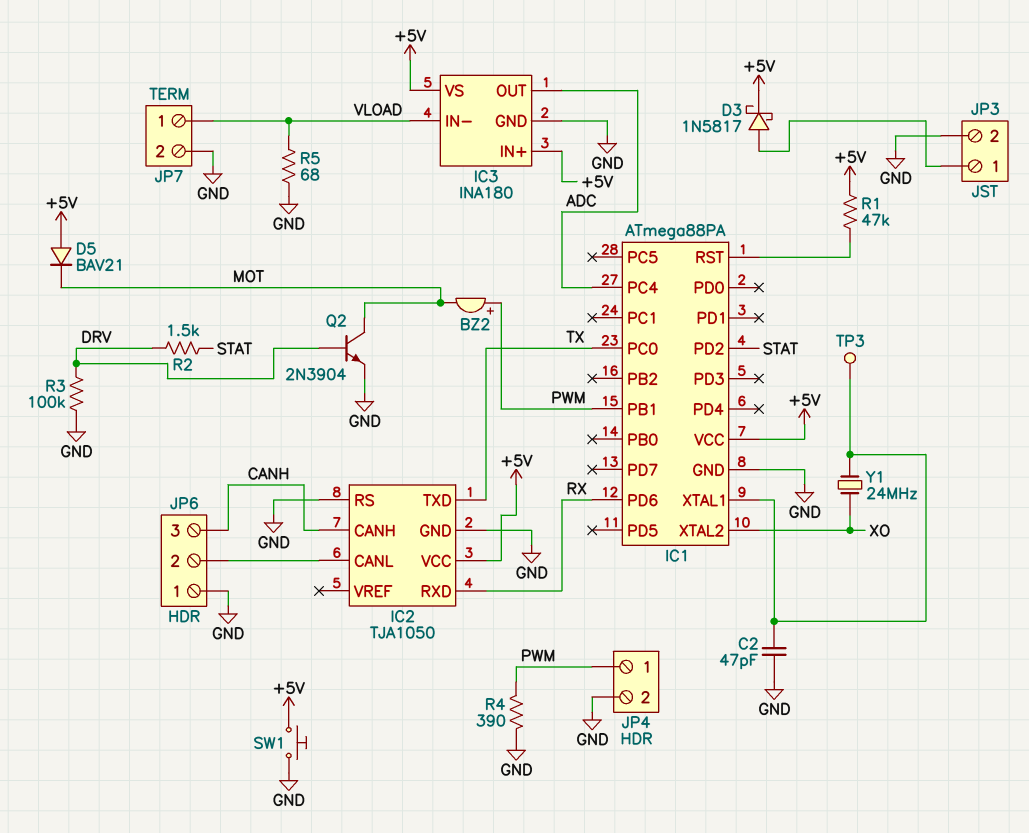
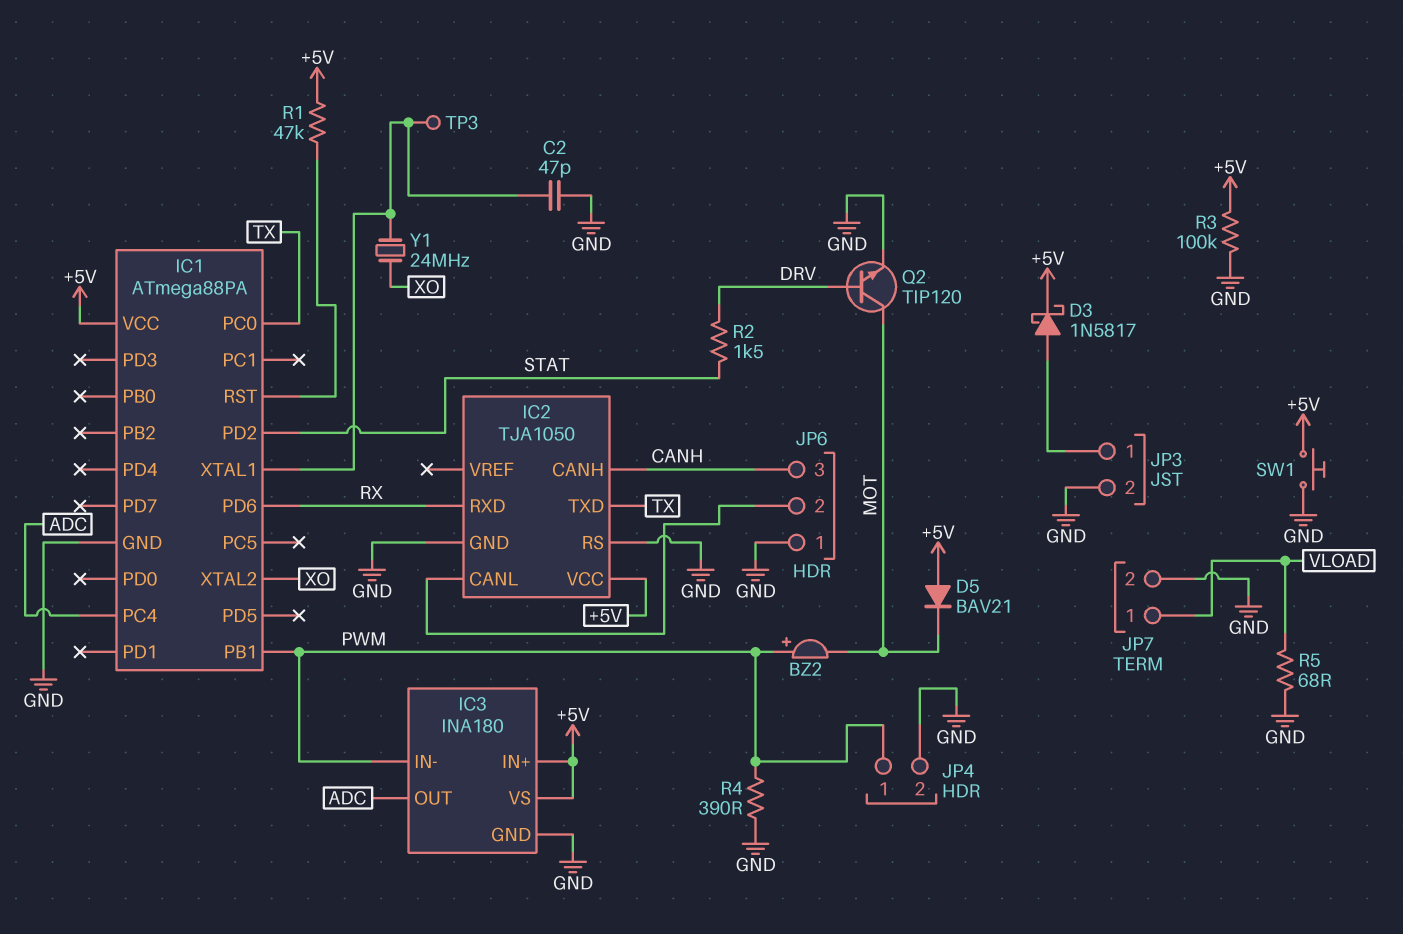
IC3 pin IN-: VLOAD -> PWM
Q2: NPN 2N3904 (B DRV, C MOT, E GND) -> NPN TIP120 (B DRV, C MOT, E GND)
R3: 100k (DRV, GND) -> 100k (+5V, GND)

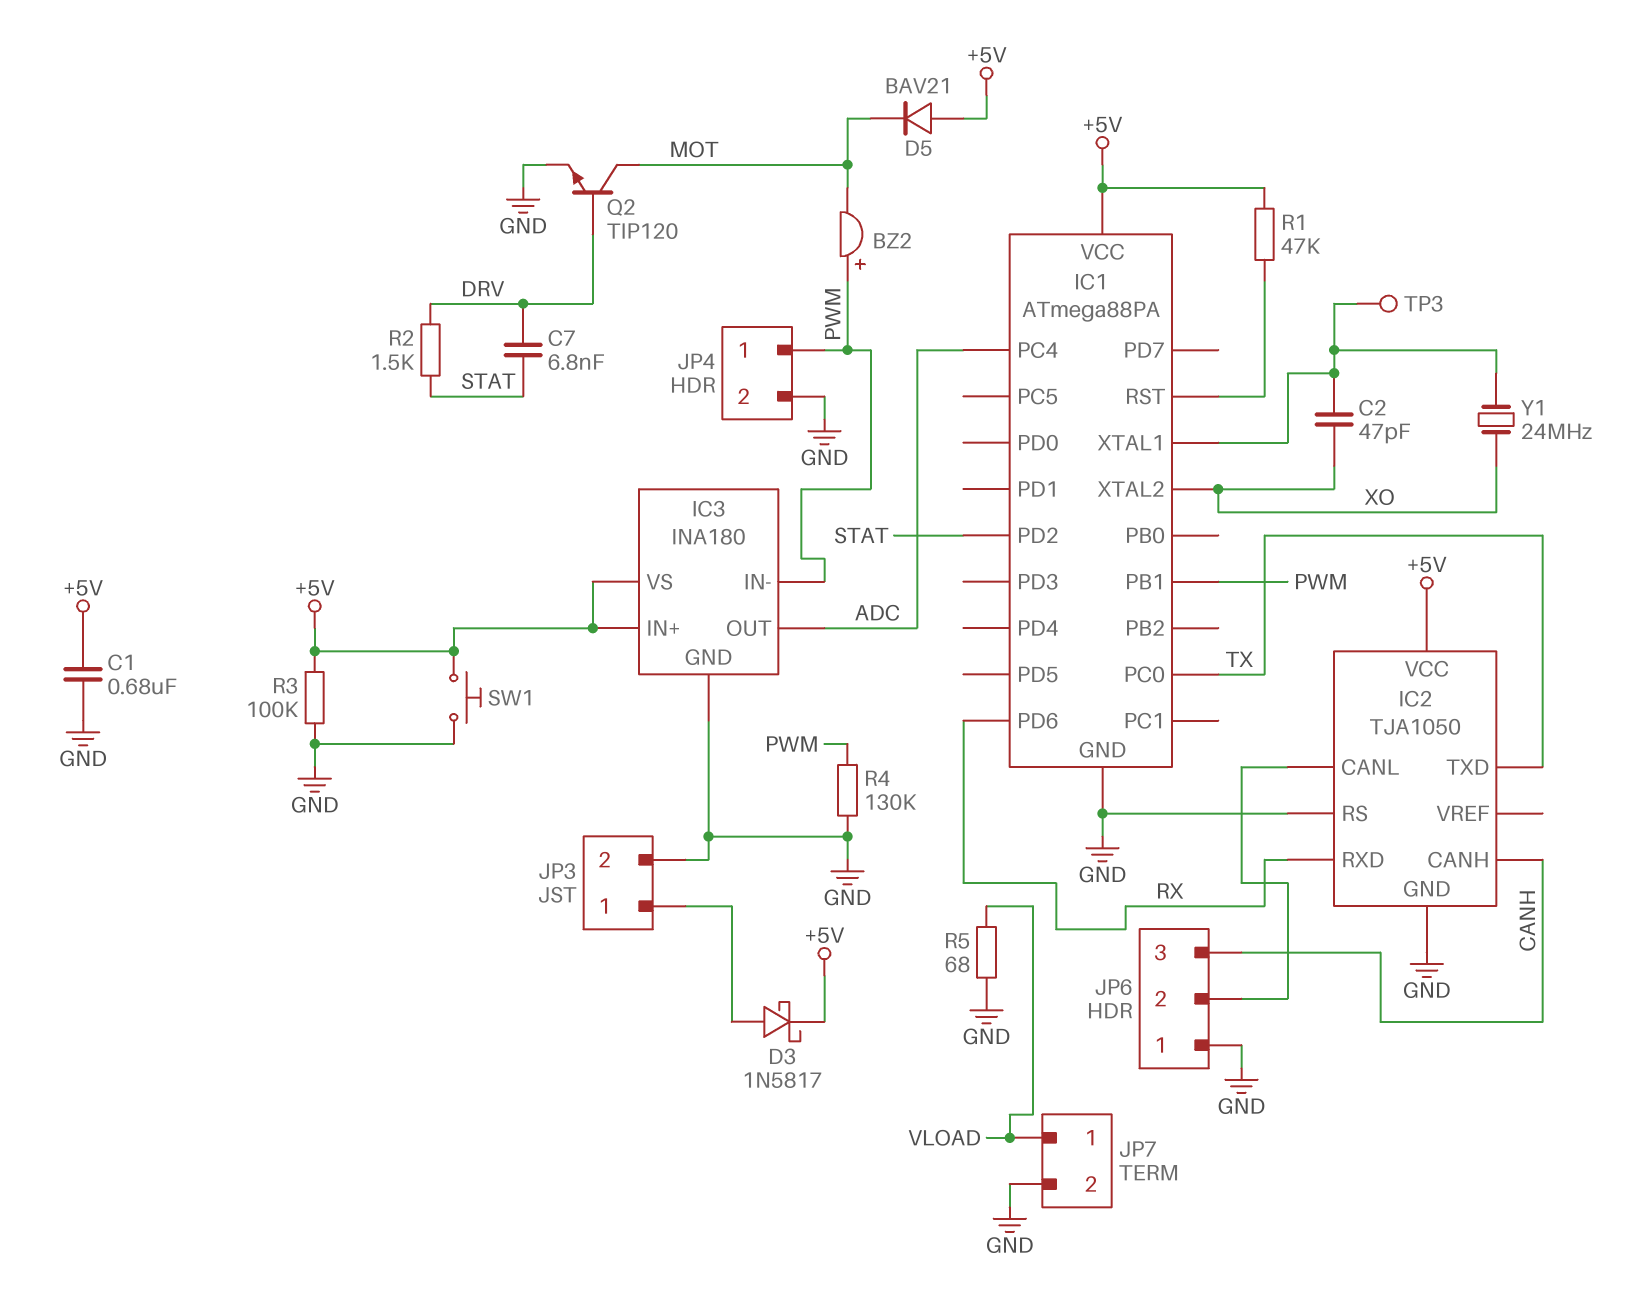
C1: none -> 680nF (+5V, GND)
C2: 47pF (GND, IC1/XTAL1) -> 47pF (IC1/XTAL1, XO)
C7: none -> 6.8nF (DRV, STAT)
R4: 390 (GND, PWM) -> 130k (GND, PWM)

